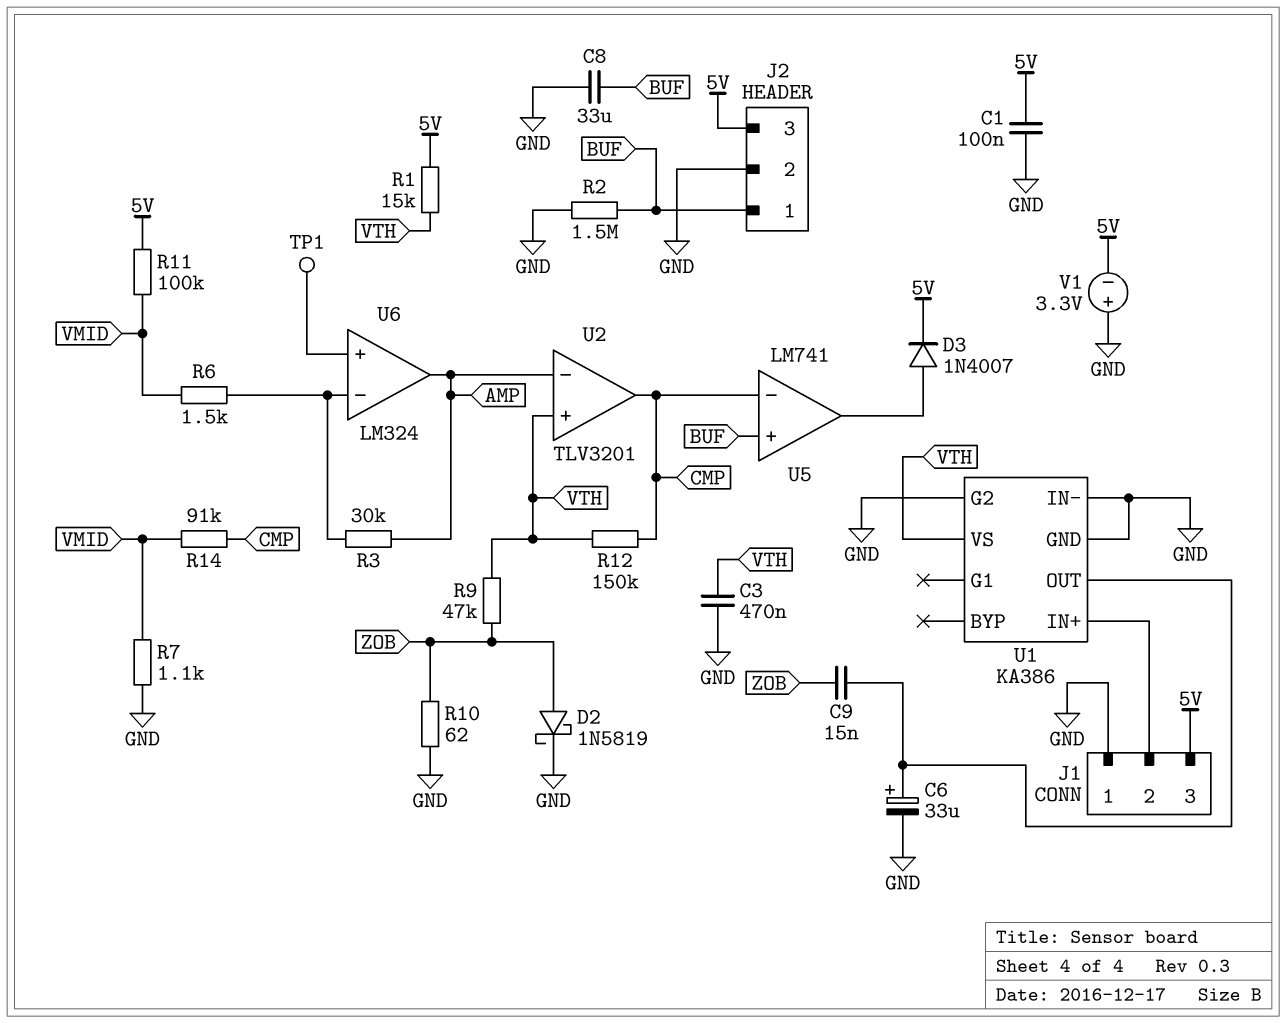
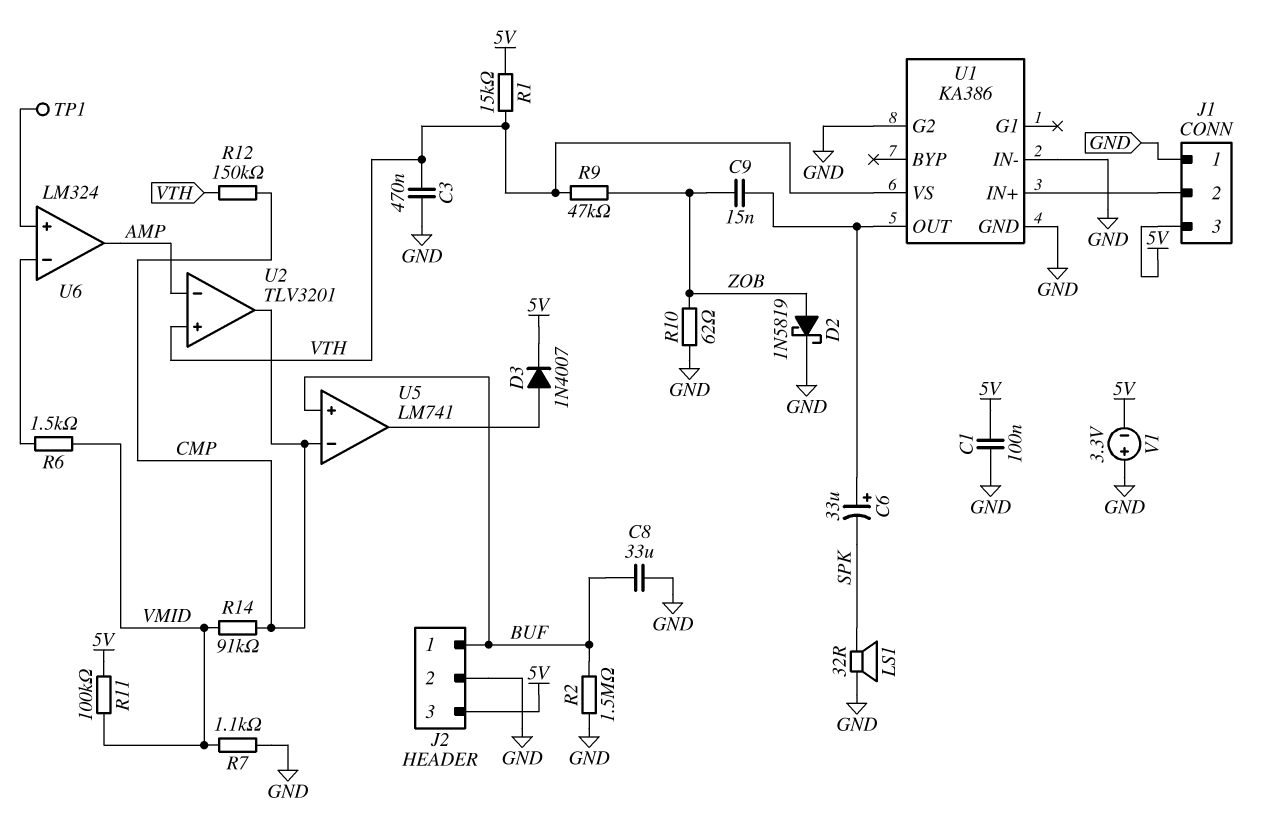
C6: 33uF (plus U1/OUT, minus GND) -> 33uF (plus U1/OUT, minus SPK)
LS1: none -> speaker 32R (GND, SPK)
R3: 30k (AMP, U6/in-) -> none

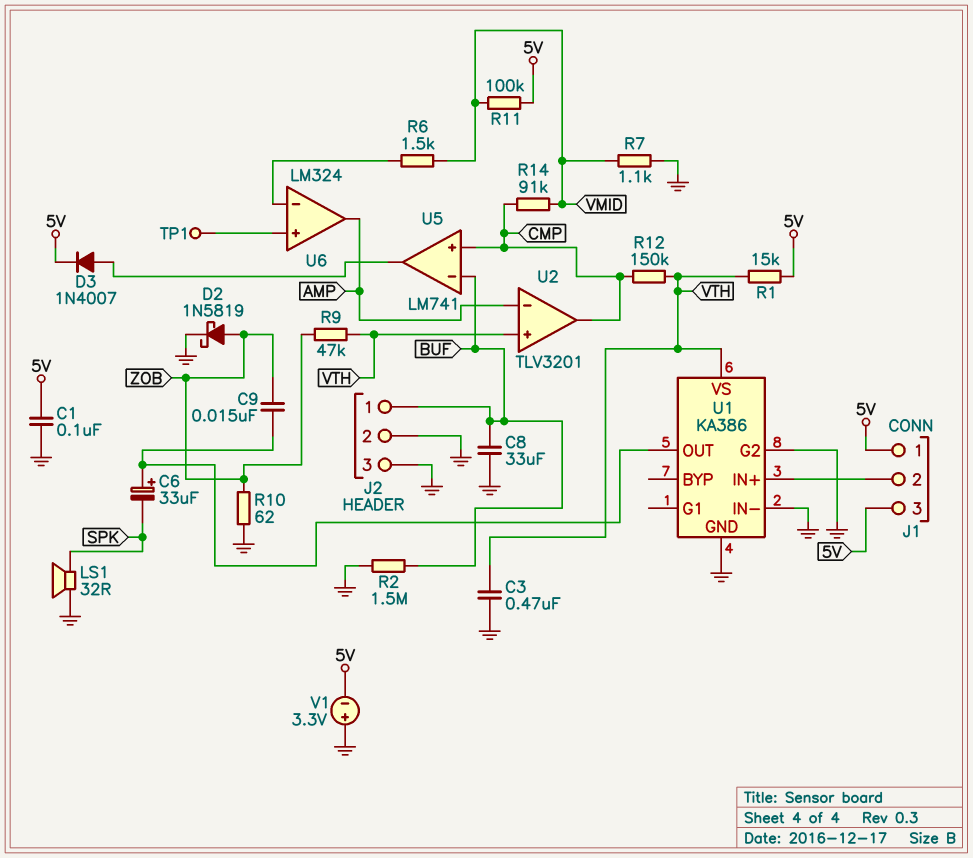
J1 pin 1: GND -> 5V
J2 pin 3: 5V -> GND
U5 pin in+: BUF -> CMP
U5 pin in-: CMP -> BUF

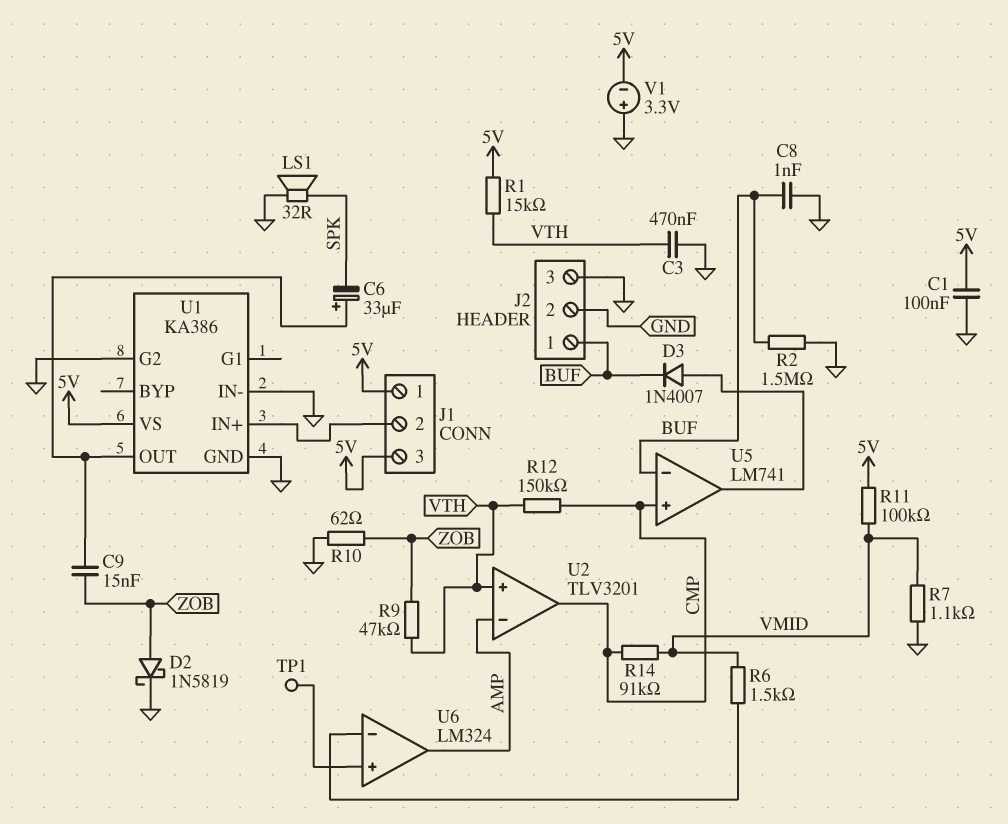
C8: 33uF (BUF, GND) -> 1nF (BUF, GND)
D3: diode 1N4007 (A U5/out, K 5V) -> diode 1N4007 (A U5/out, K BUF)
U1 pin VS: VTH -> 5V

